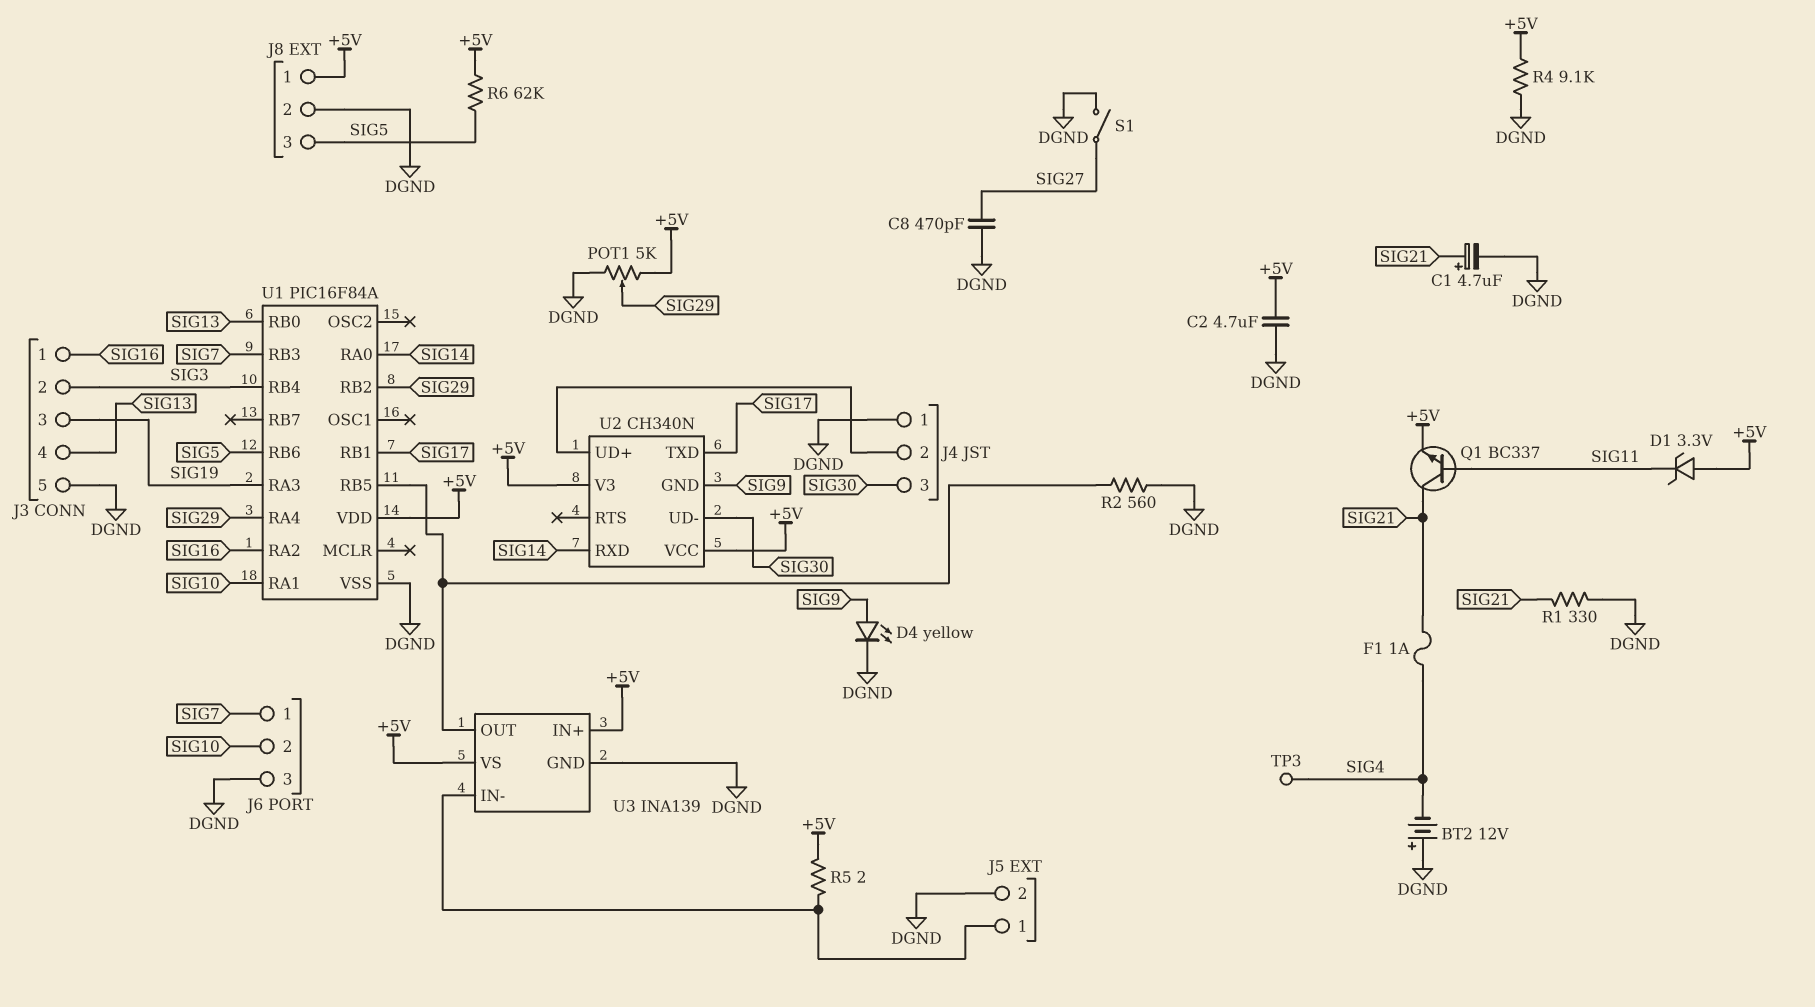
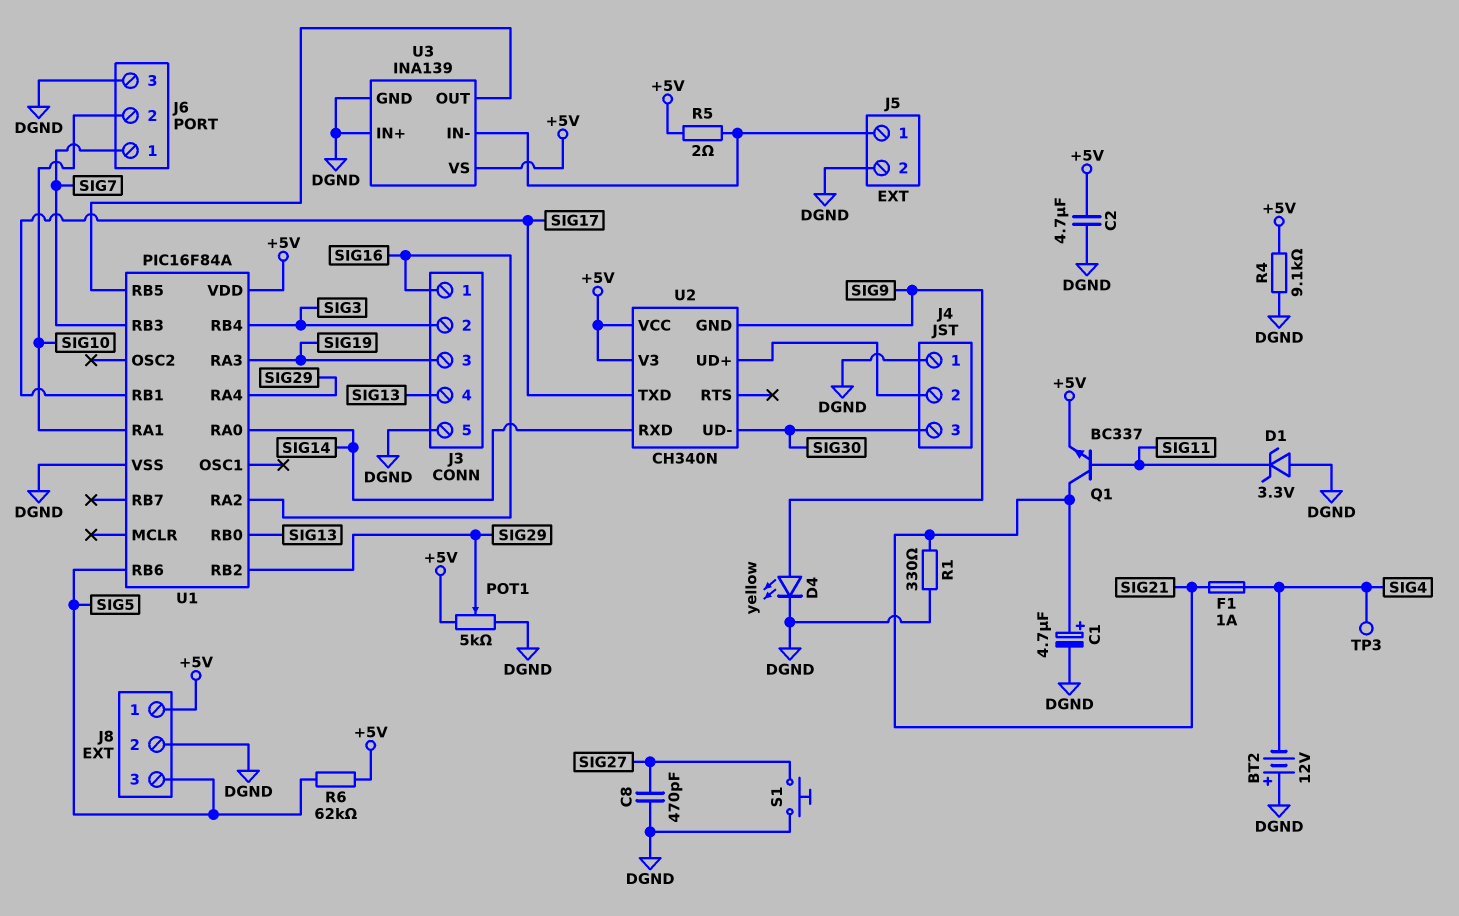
D1: zener 3.3V (A +5V, K SIG11) -> zener 3.3V (A DGND, K SIG11)
R2: 560 (DGND, U1/RB5) -> none
S1: switch (DGND, SIG27) -> button (DGND, SIG27)
U3 pin IN+: +5V -> DGND

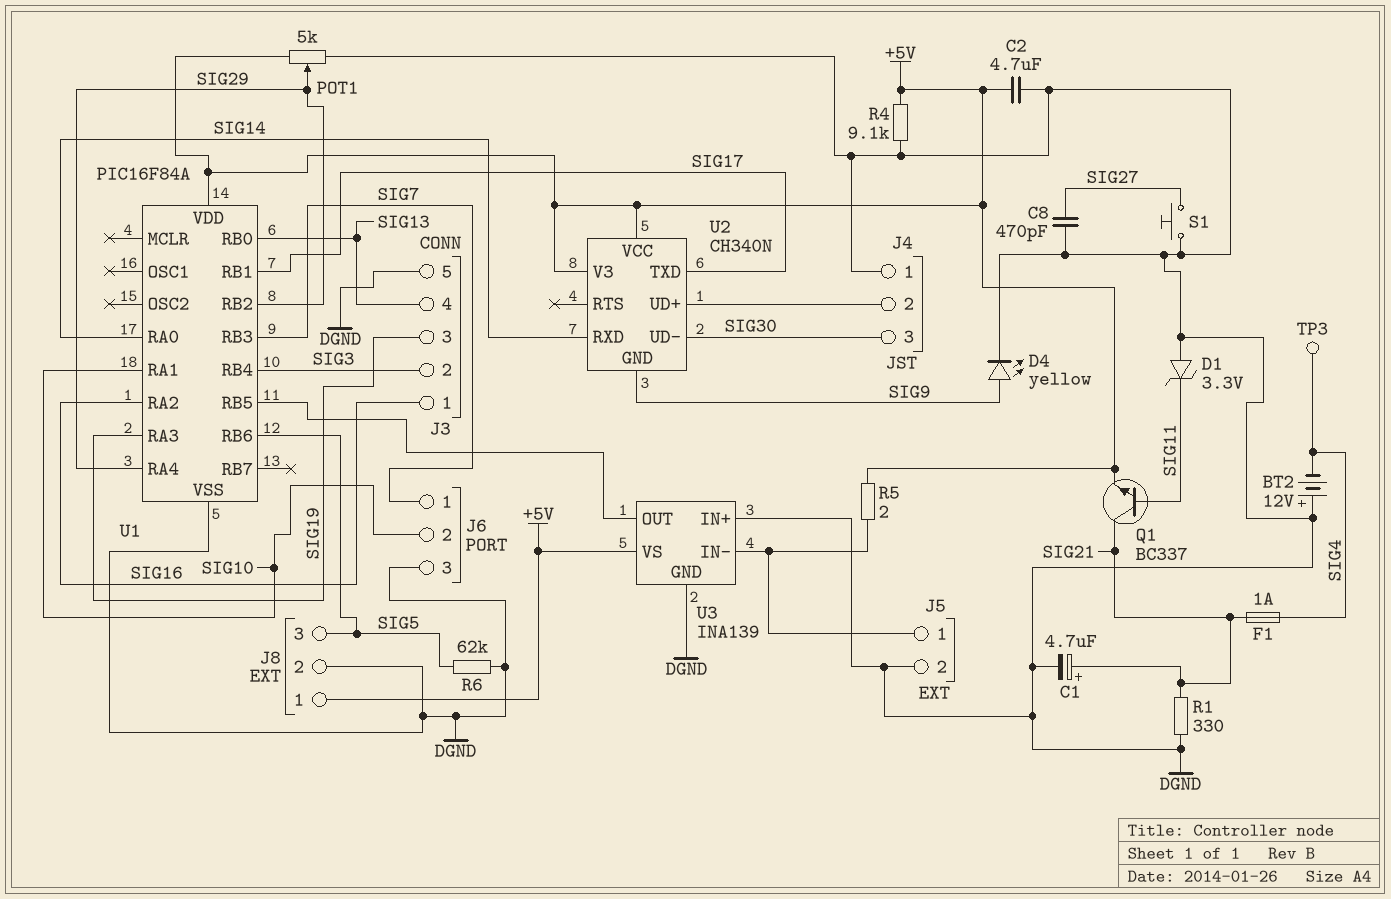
R6: 62k (+5V, SIG5) -> 62k (DGND, SIG5)

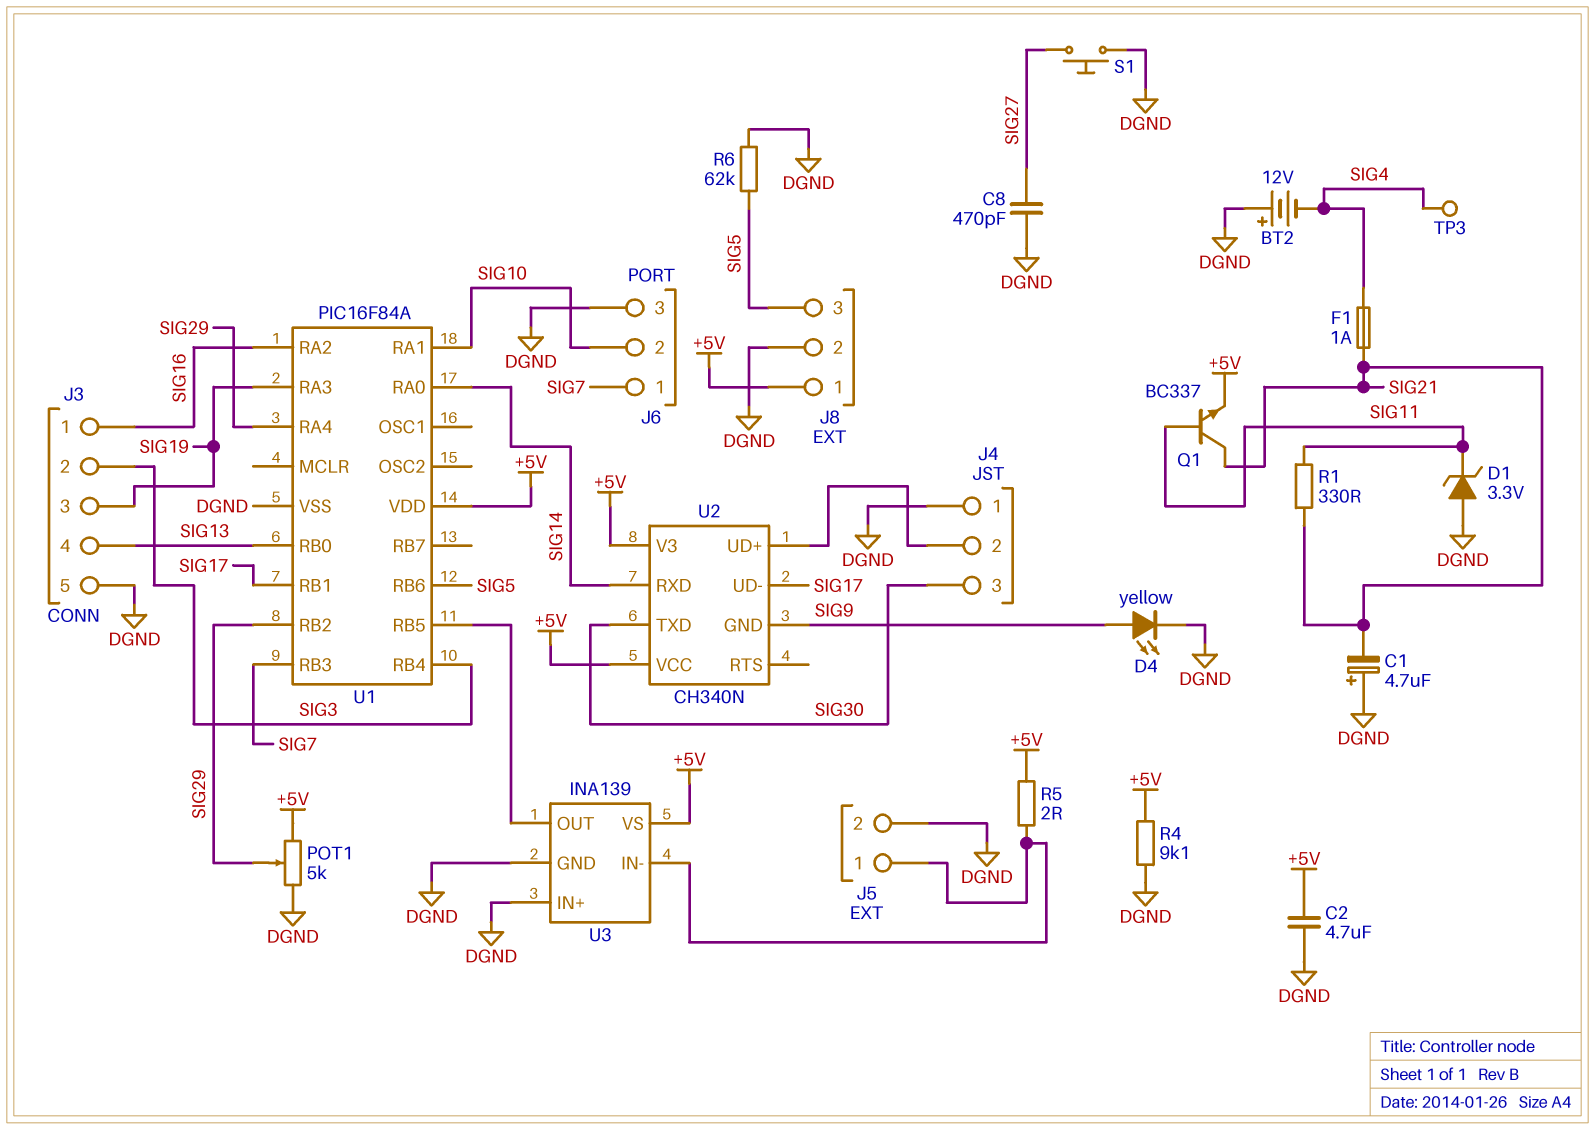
C1: 4.7uF (plus SIG21, minus DGND) -> 4.7uF (plus DGND, minus SIG21)
R1: 330 (DGND, SIG21) -> 330 (SIG11, SIG21)
U2 pin TXD: SIG17 -> SIG30
U2 pin UD-: SIG30 -> SIG17

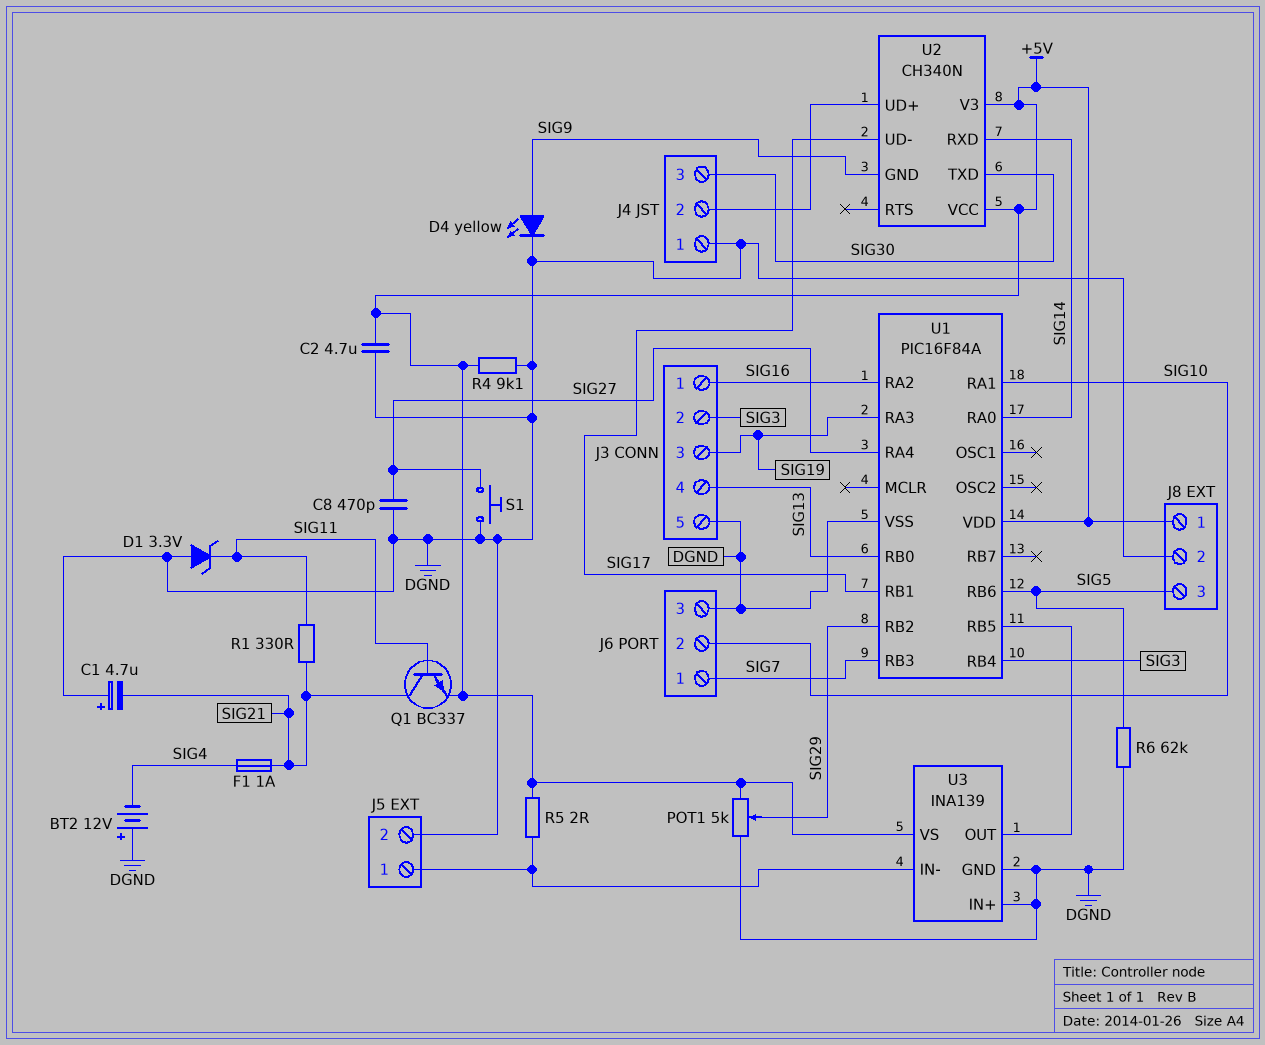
TP3: test point (SIG4) -> none
U1 pin RA4: SIG29 -> SIG27

